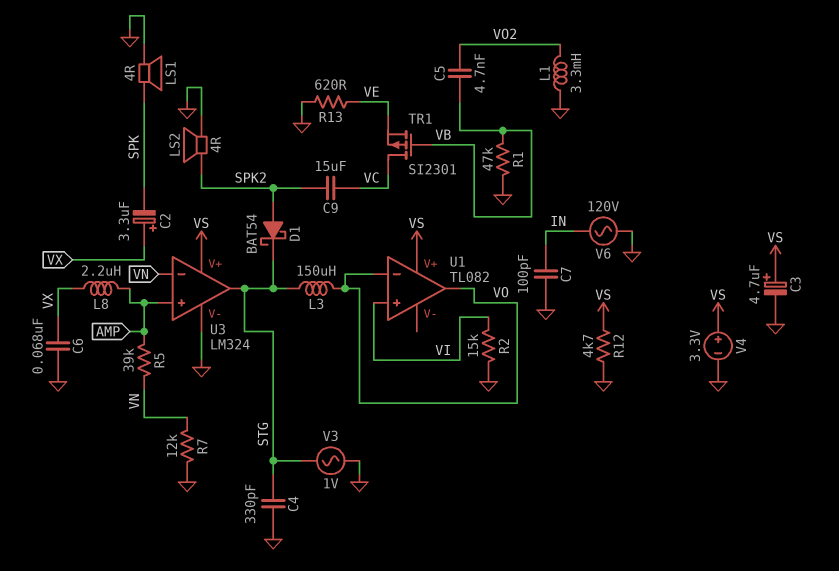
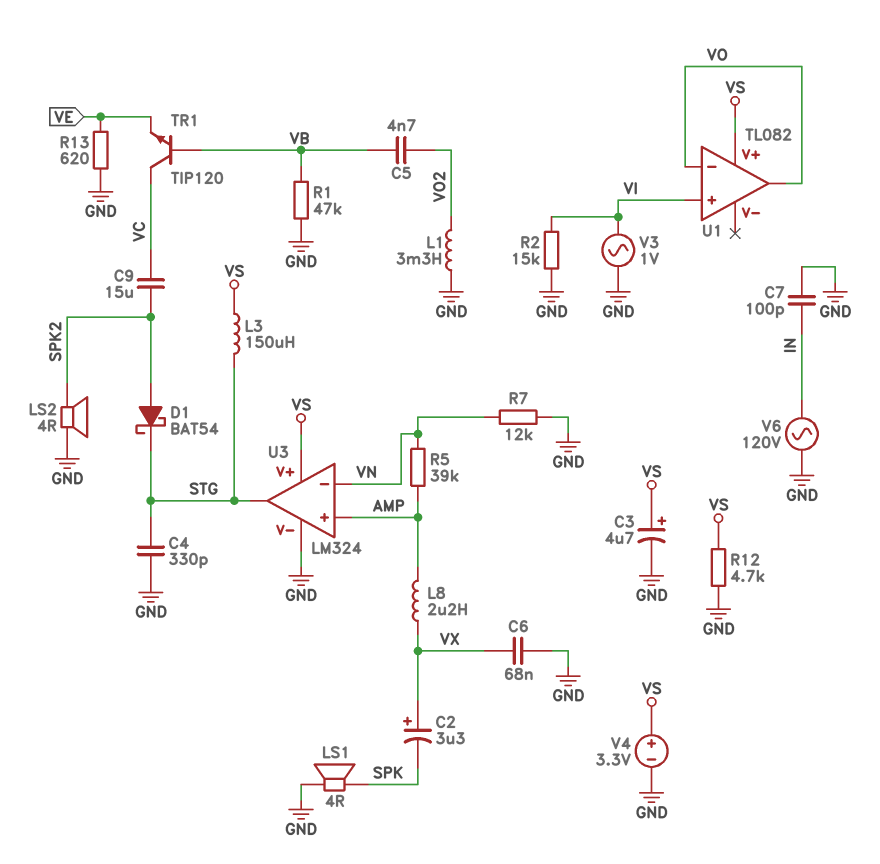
L3: 150uH (STG, VO) -> 150uH (STG, VS)
TR1: PMOS SI2301 (G VB, D VC, S VE) -> NPN TIP120 (B VB, C VC, E VE)
V3: AC 1V (GND, STG) -> AC 1V (GND, VI)

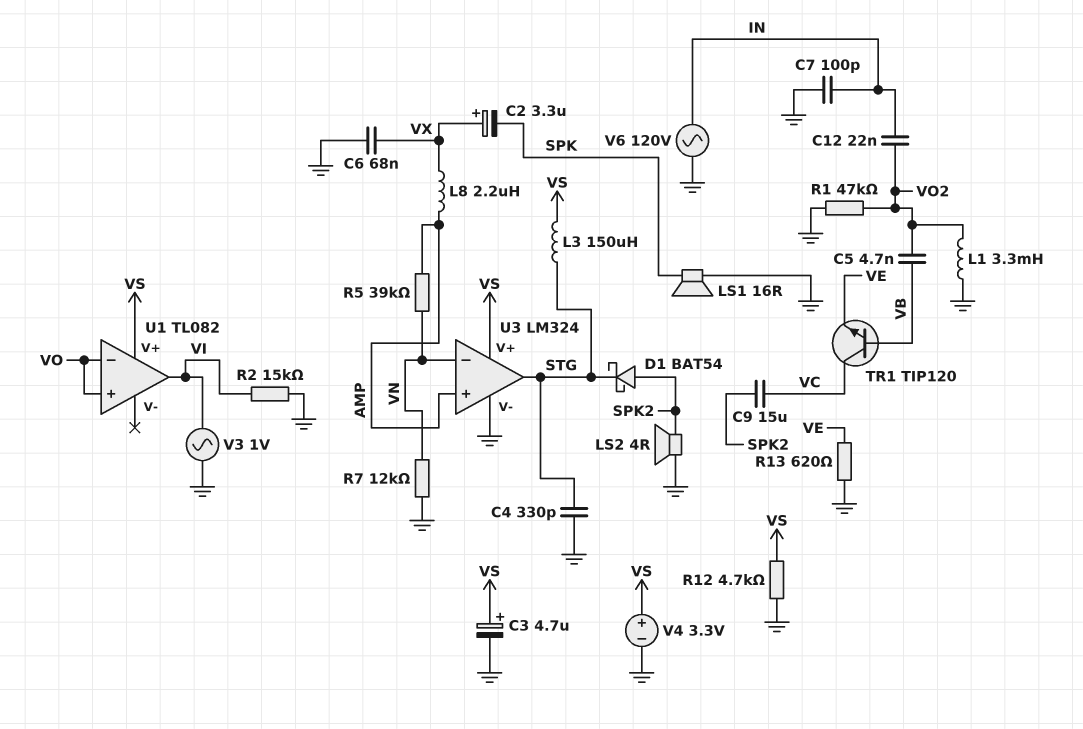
C12: none -> 22nF (IN, VO2)
LS1: speaker 4R (GND, SPK) -> speaker 16R (GND, SPK)
R1: 47k (GND, VB) -> 47k (GND, VO2)
U1 pin in+: VI -> VO
U1 pin out: VO -> VI

